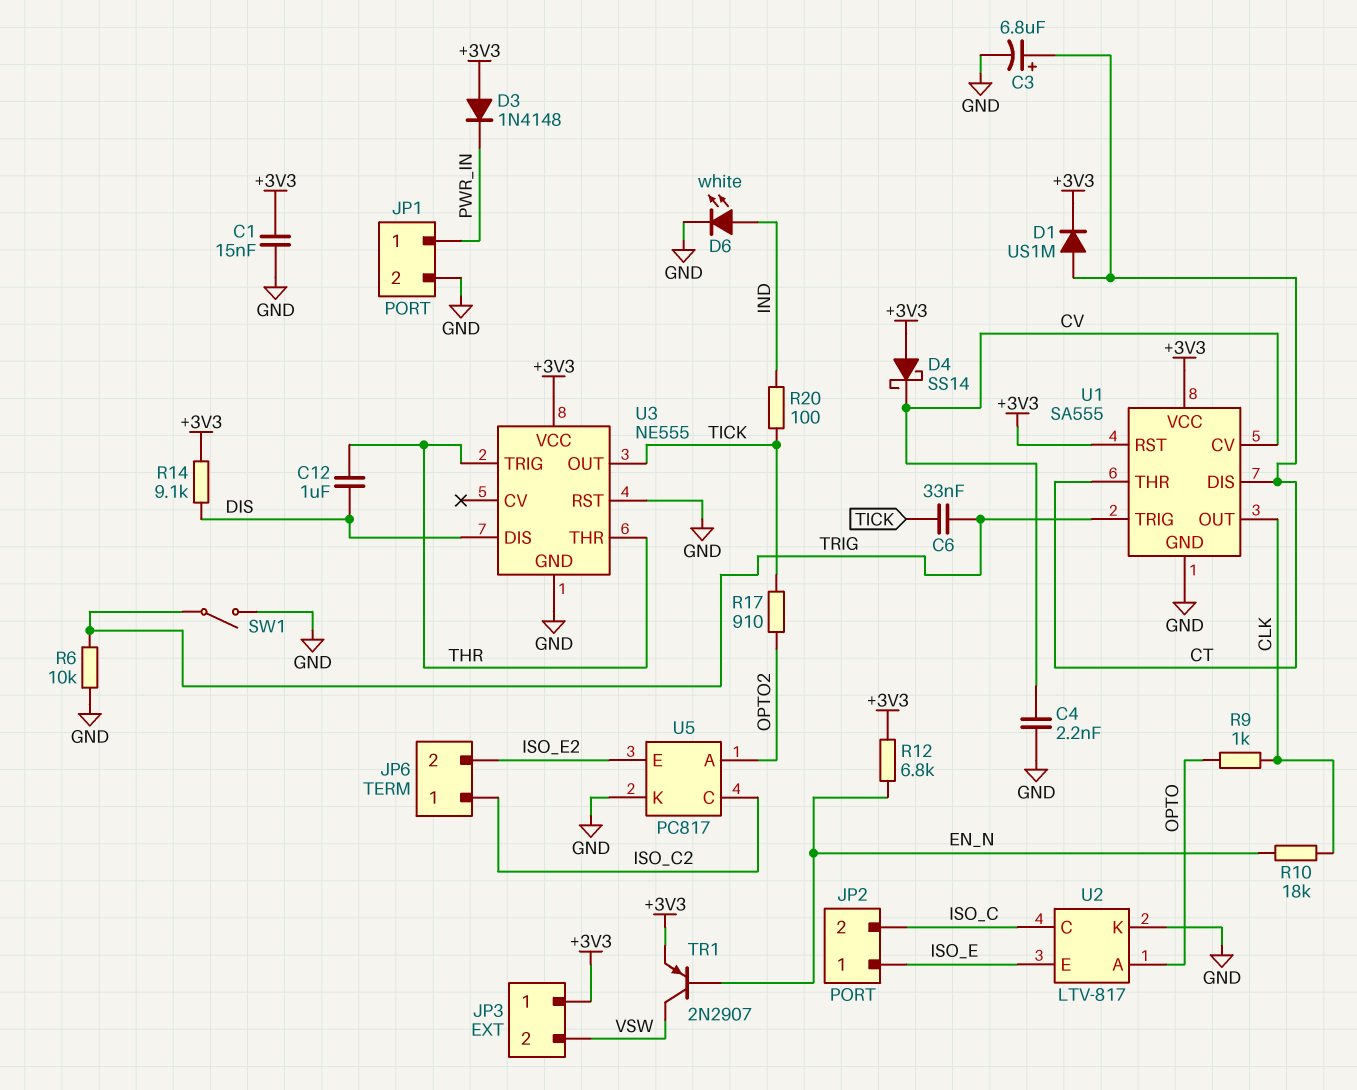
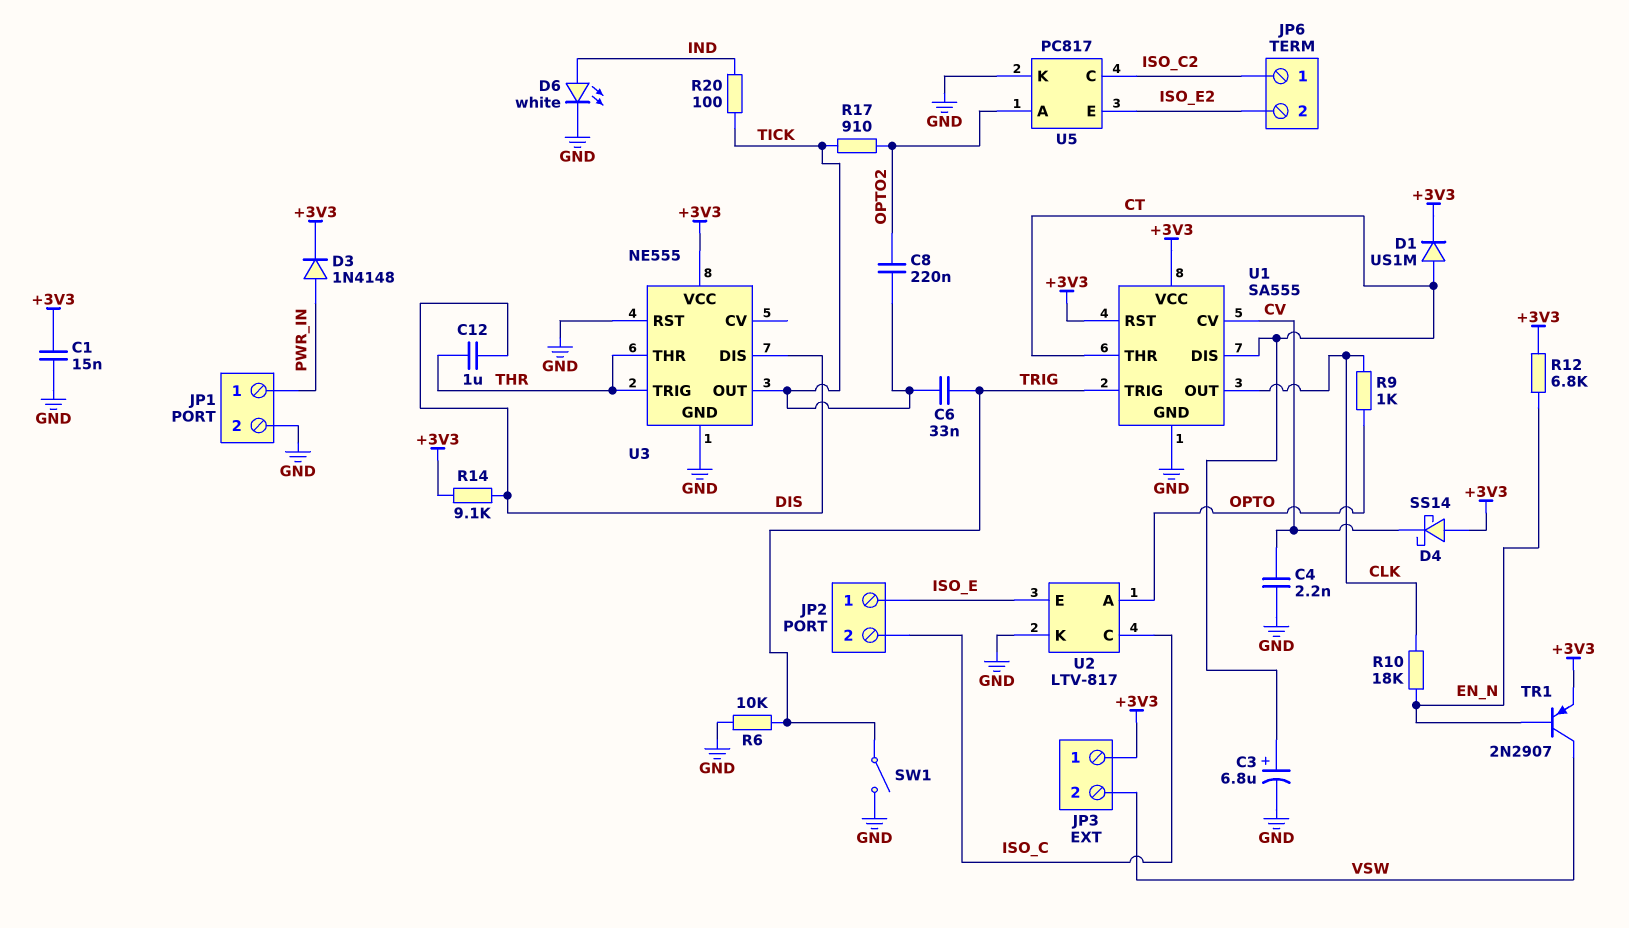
C8: none -> 220nF (OPTO2, TICK)
D3: diode 1N4148 (A +3V3, K PWR_IN) -> diode 1N4148 (A PWR_IN, K +3V3)

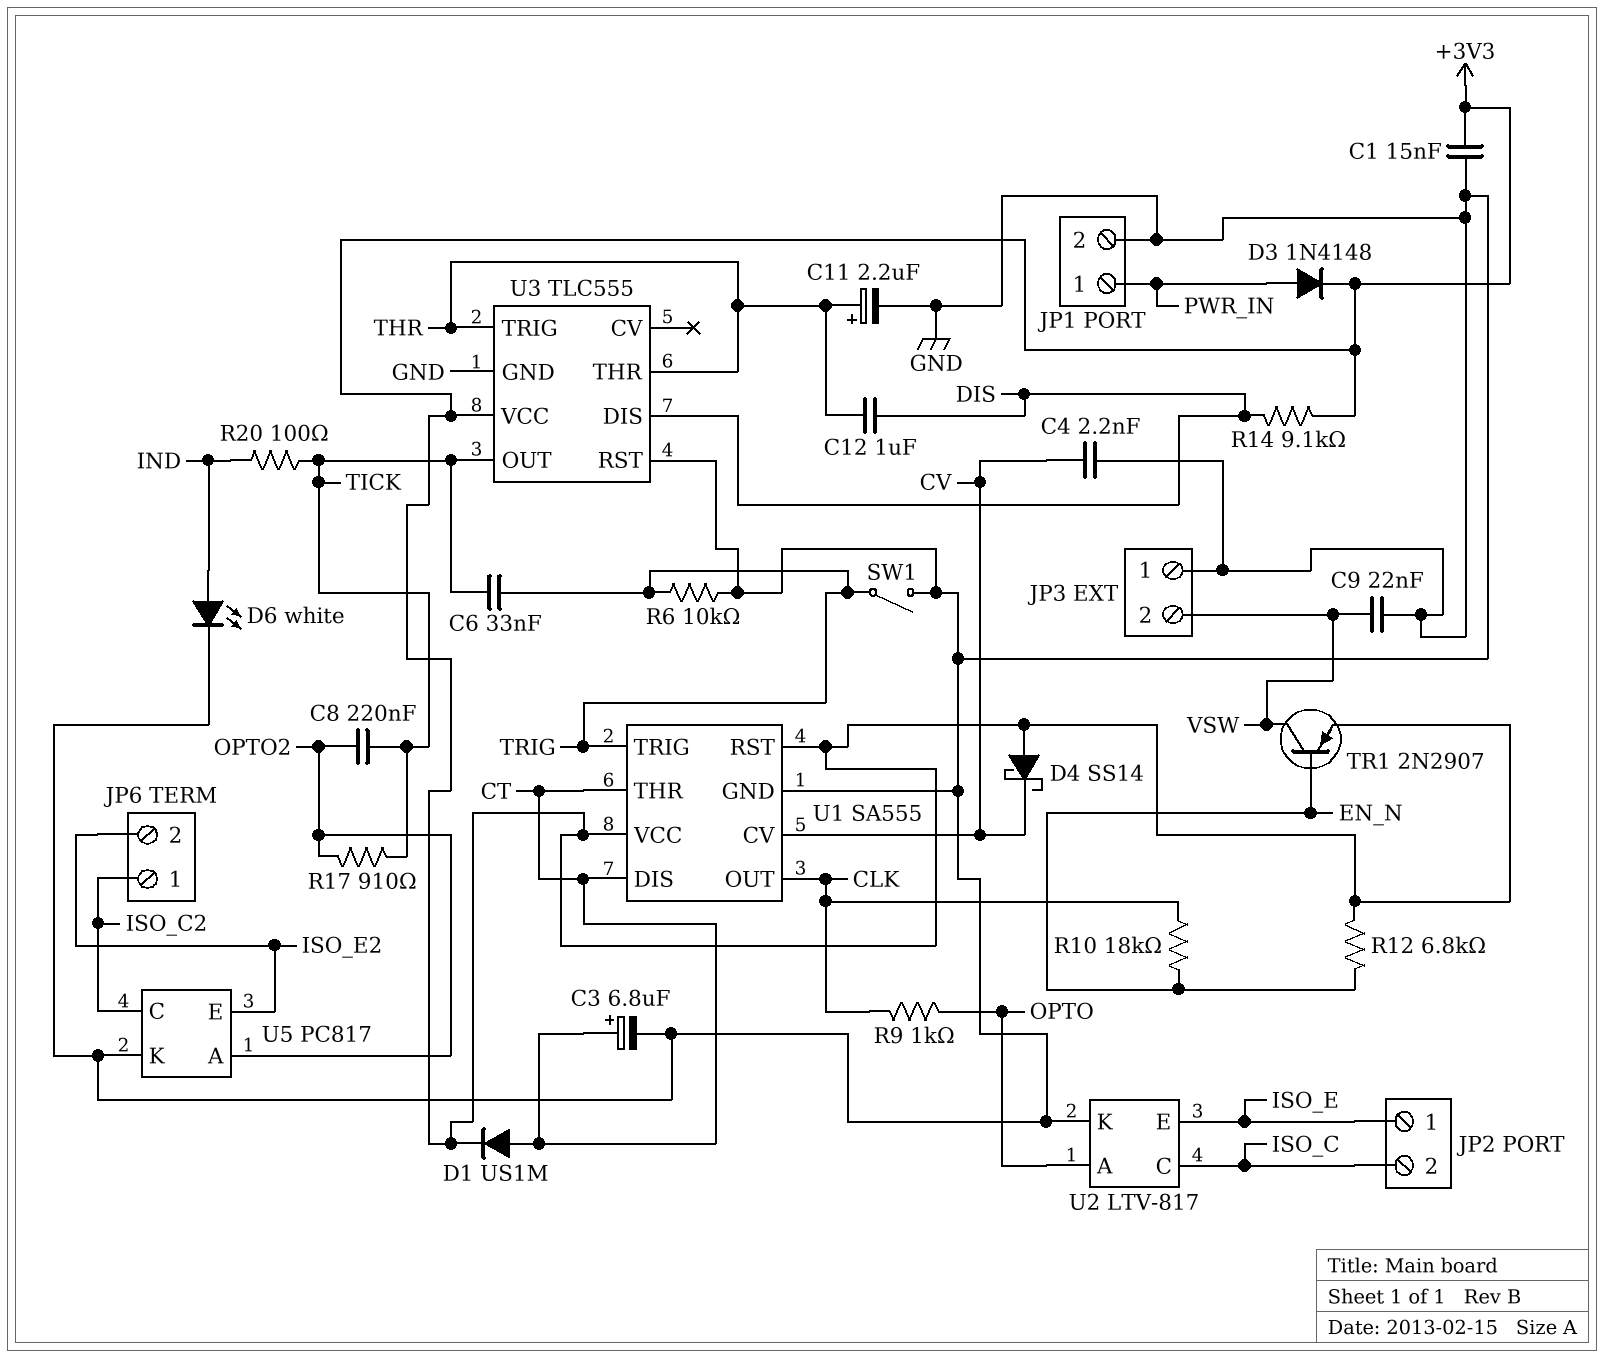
C9: none -> 22nF (GND, VSW)
C11: none -> 2.2uF (plus THR, minus GND)
JP3 pin 1: +3V3 -> GND
U3: NE555 -> TLC555

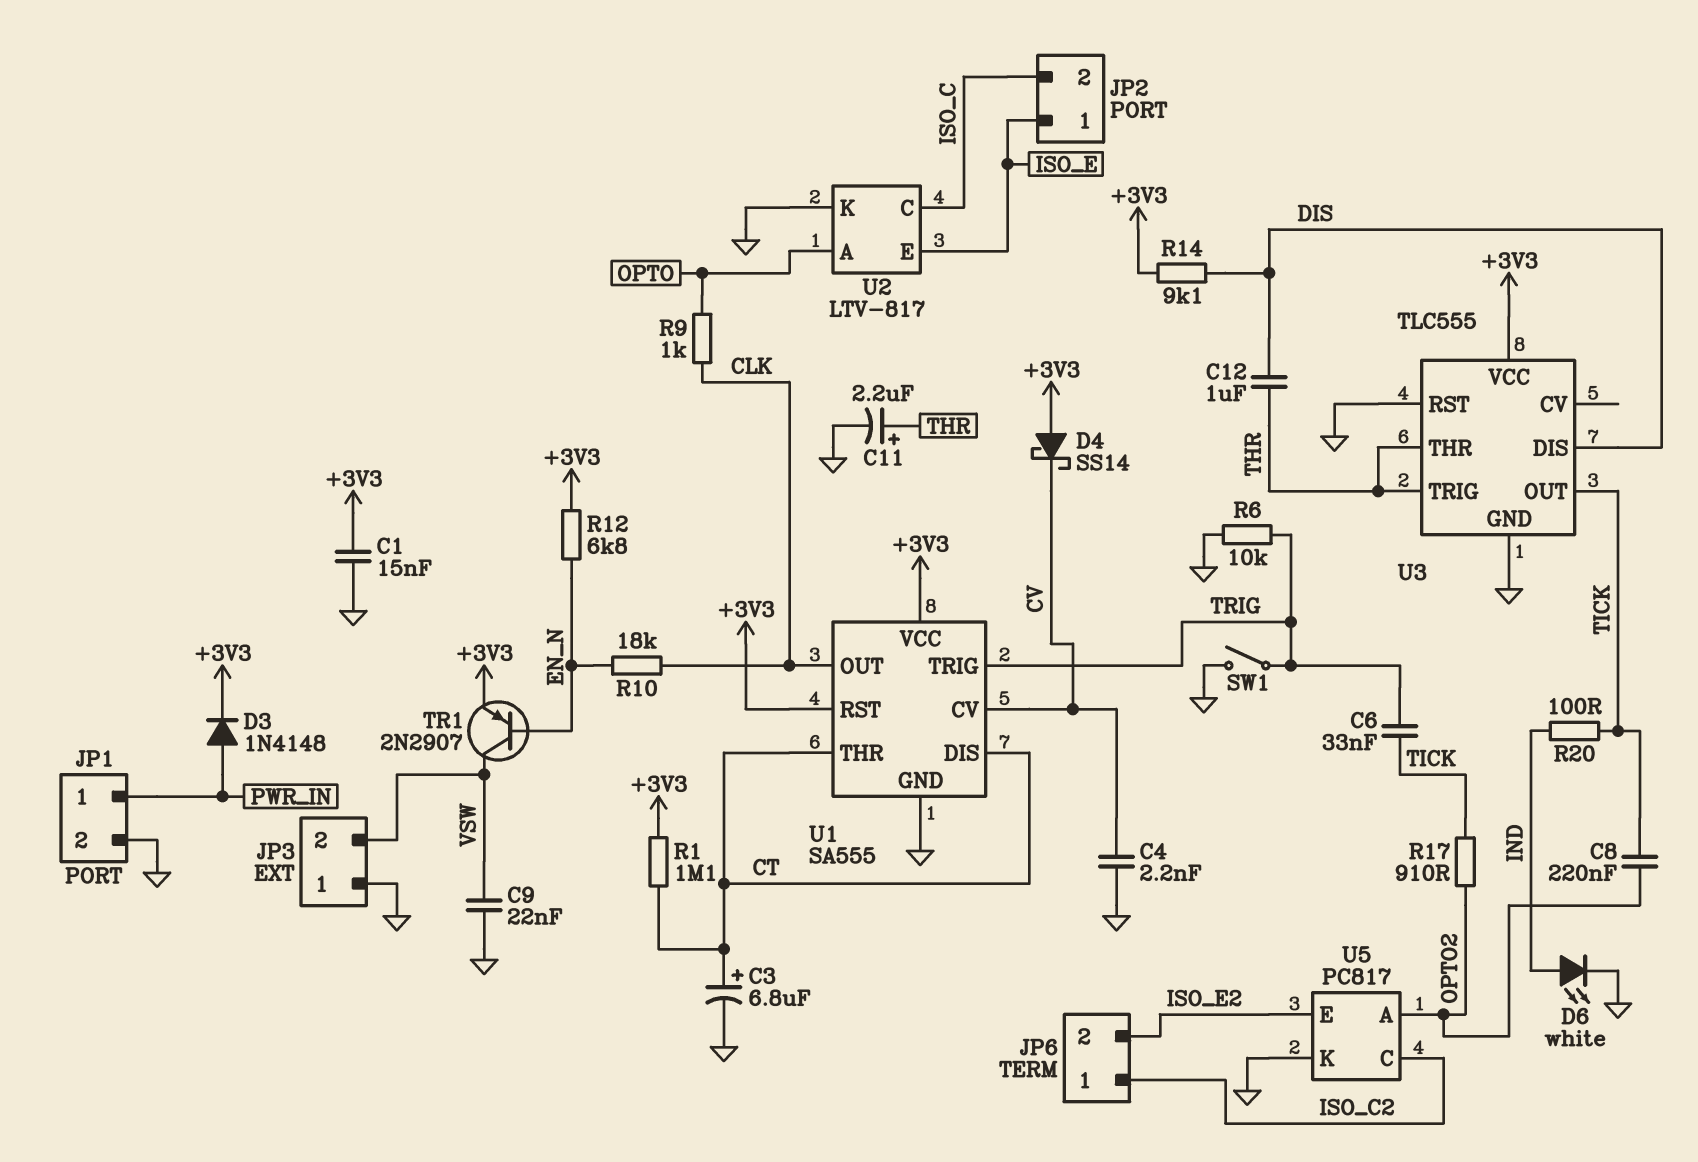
D1: diode US1M (A CT, K +3V3) -> none
R1: none -> 1.1M (+3V3, CT)

